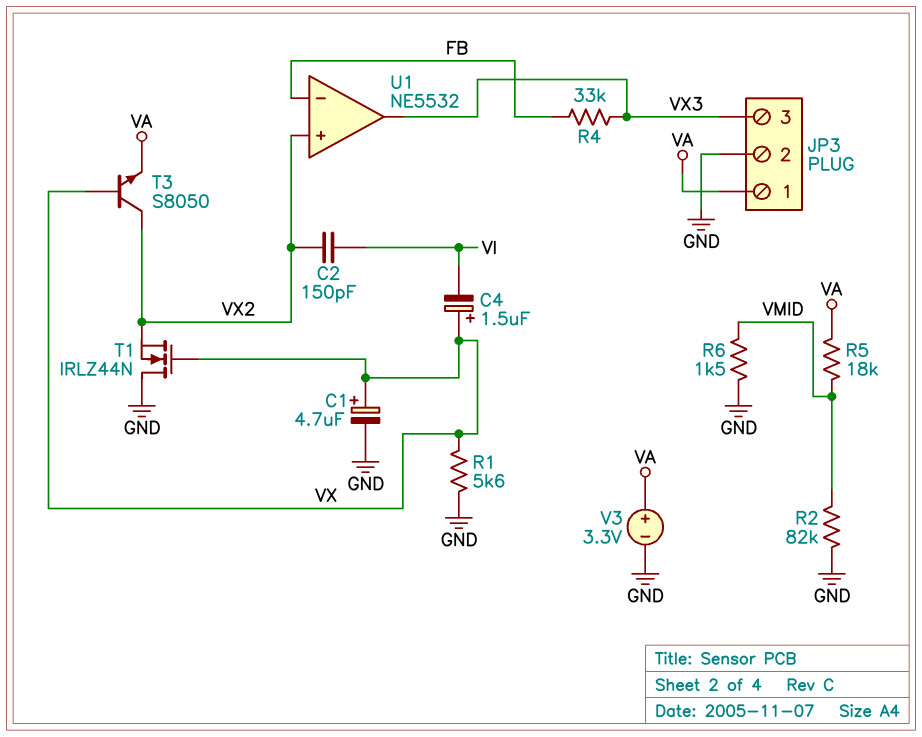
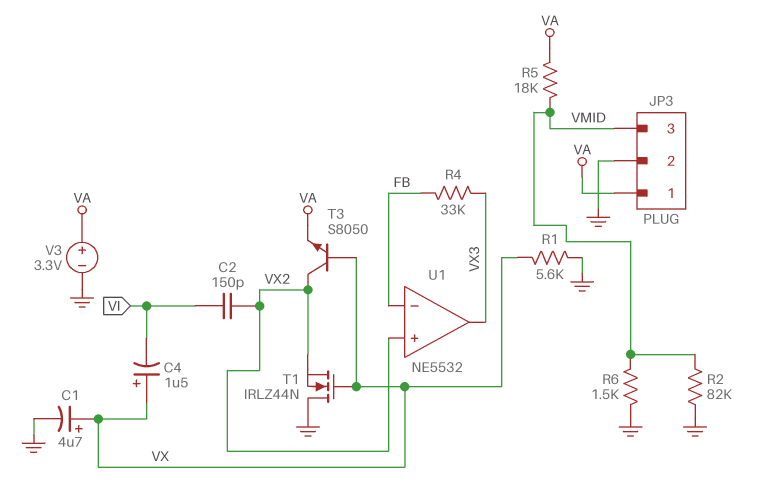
JP3 pin 3: VX3 -> VMID

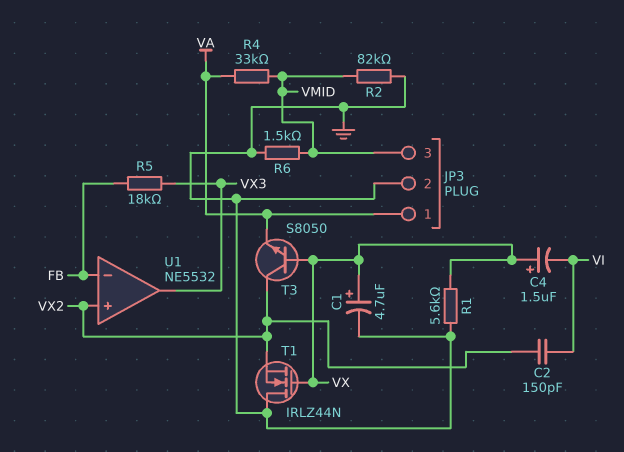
R4: 33k (FB, VX3) -> 33k (VA, VMID)
R5: 18k (VA, VMID) -> 18k (FB, VX3)
V3: 3.3V (plus VA, minus GND) -> none

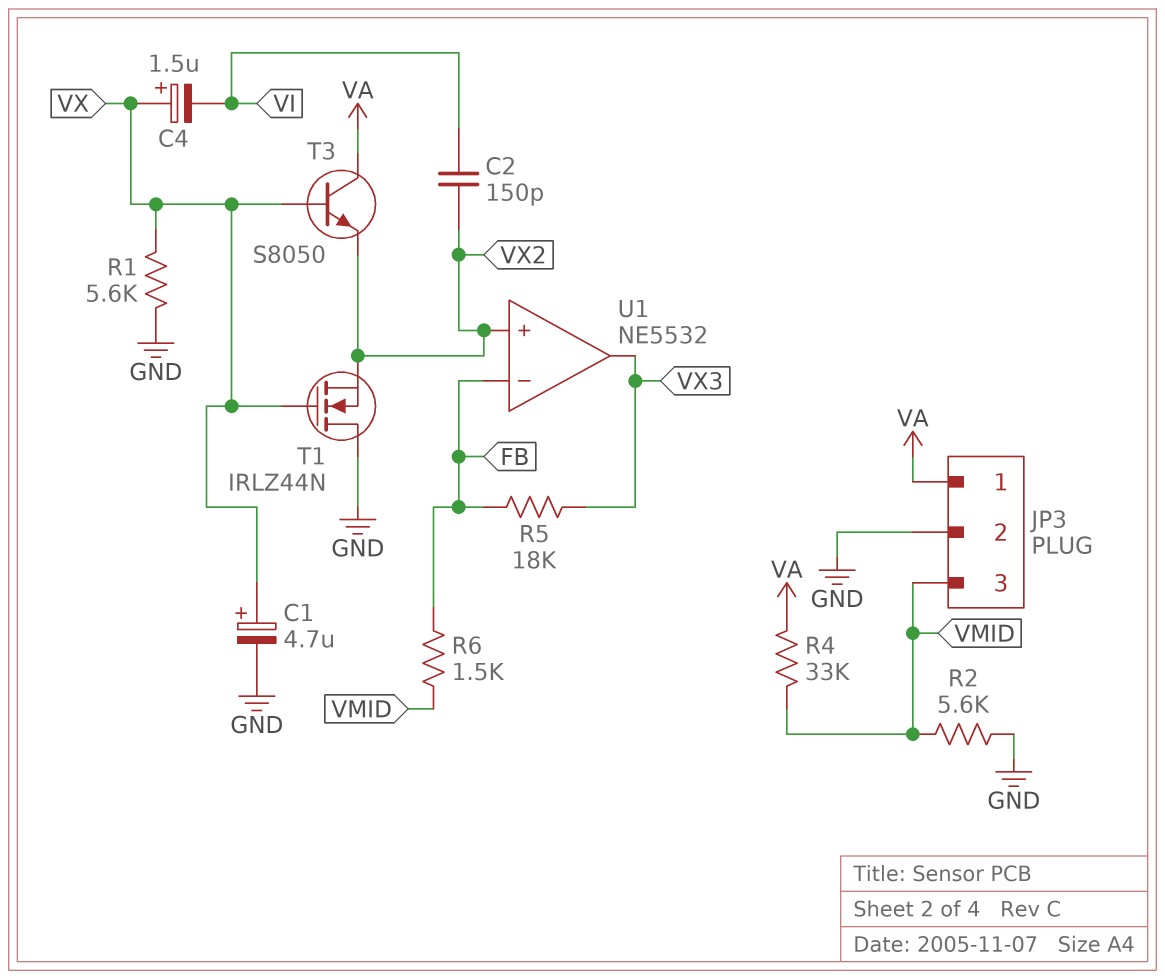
R2: 82k (GND, VMID) -> 5.6k (GND, VMID)
R6: 1.5k (GND, VMID) -> 1.5k (FB, VMID)
T3: NPN S8050 (B VX, C VX2, E VA) -> NPN S8050 (B VX, C VA, E VX2)

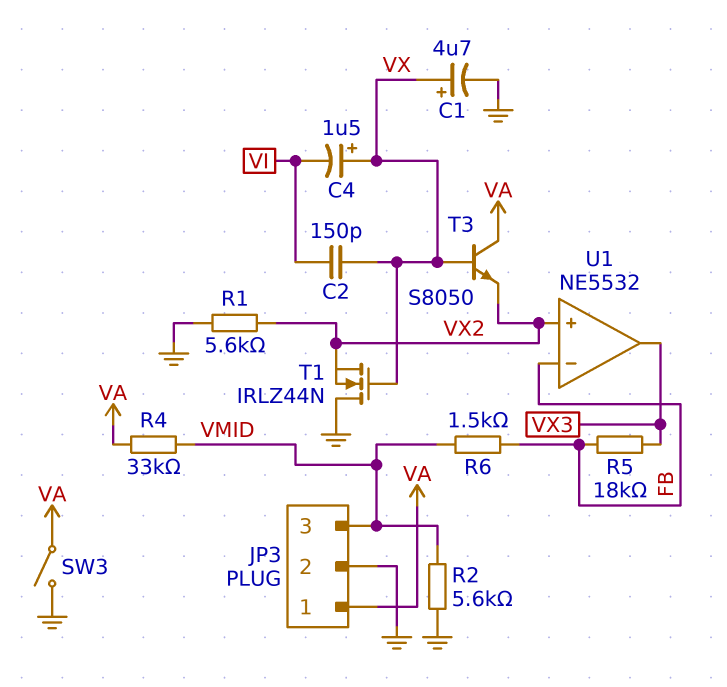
C2: 150pF (VI, VX2) -> 150pF (VI, VX)
R1: 5.6k (GND, VX) -> 5.6k (GND, VX2)
SW3: none -> switch (GND, VA)

